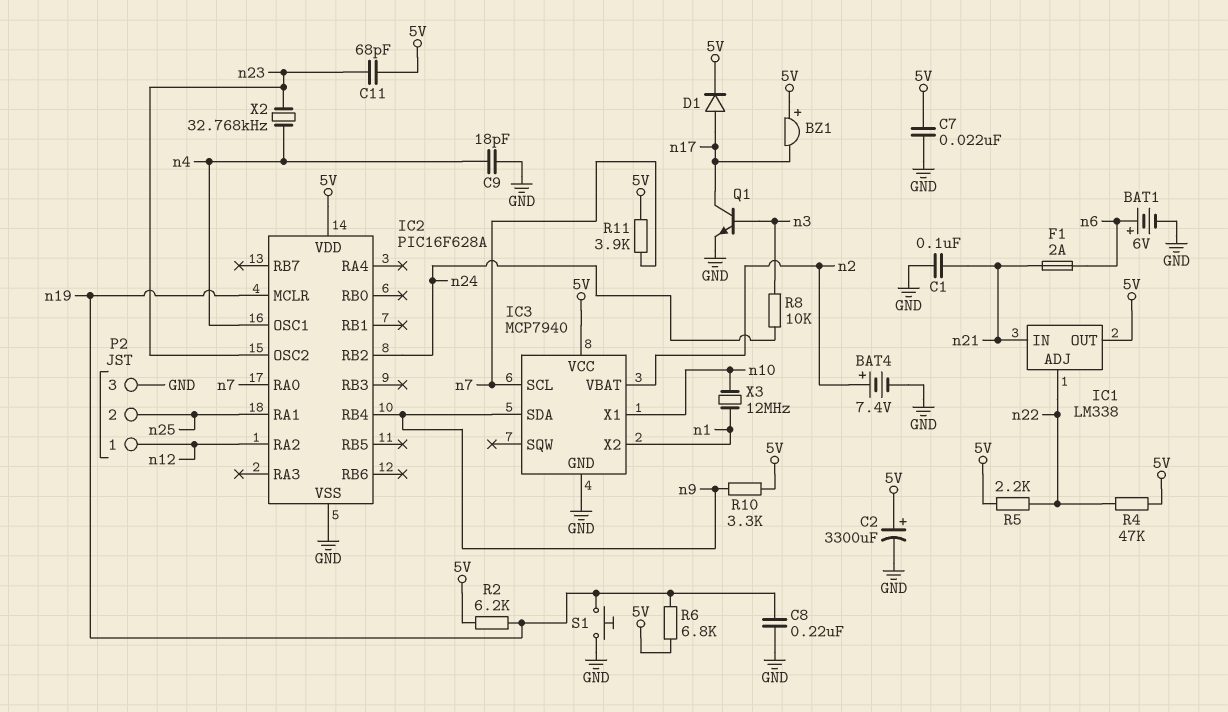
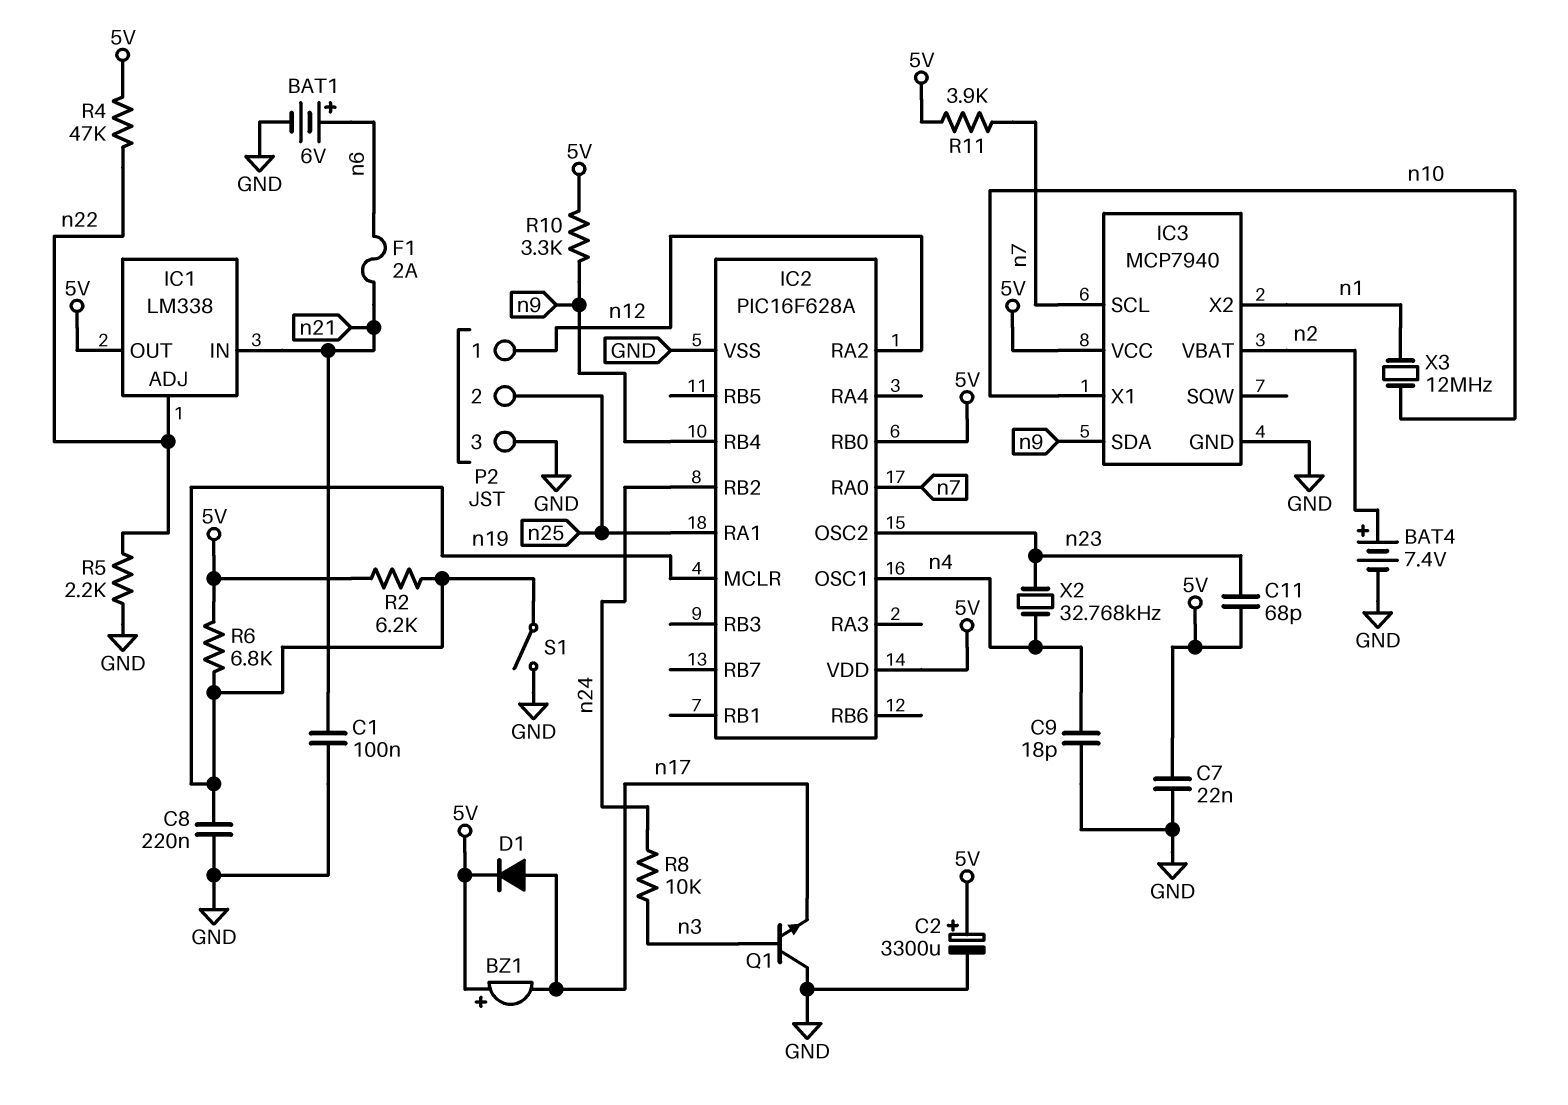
IC2 pin RB0: none -> 5V
Q1: NPN (B n3, C n17, E GND) -> NPN (B n3, C GND, E n17)
R5: 2.2k (5V, n22) -> 2.2k (GND, n22)
S1: button (GND, n19) -> switch (GND, n19)

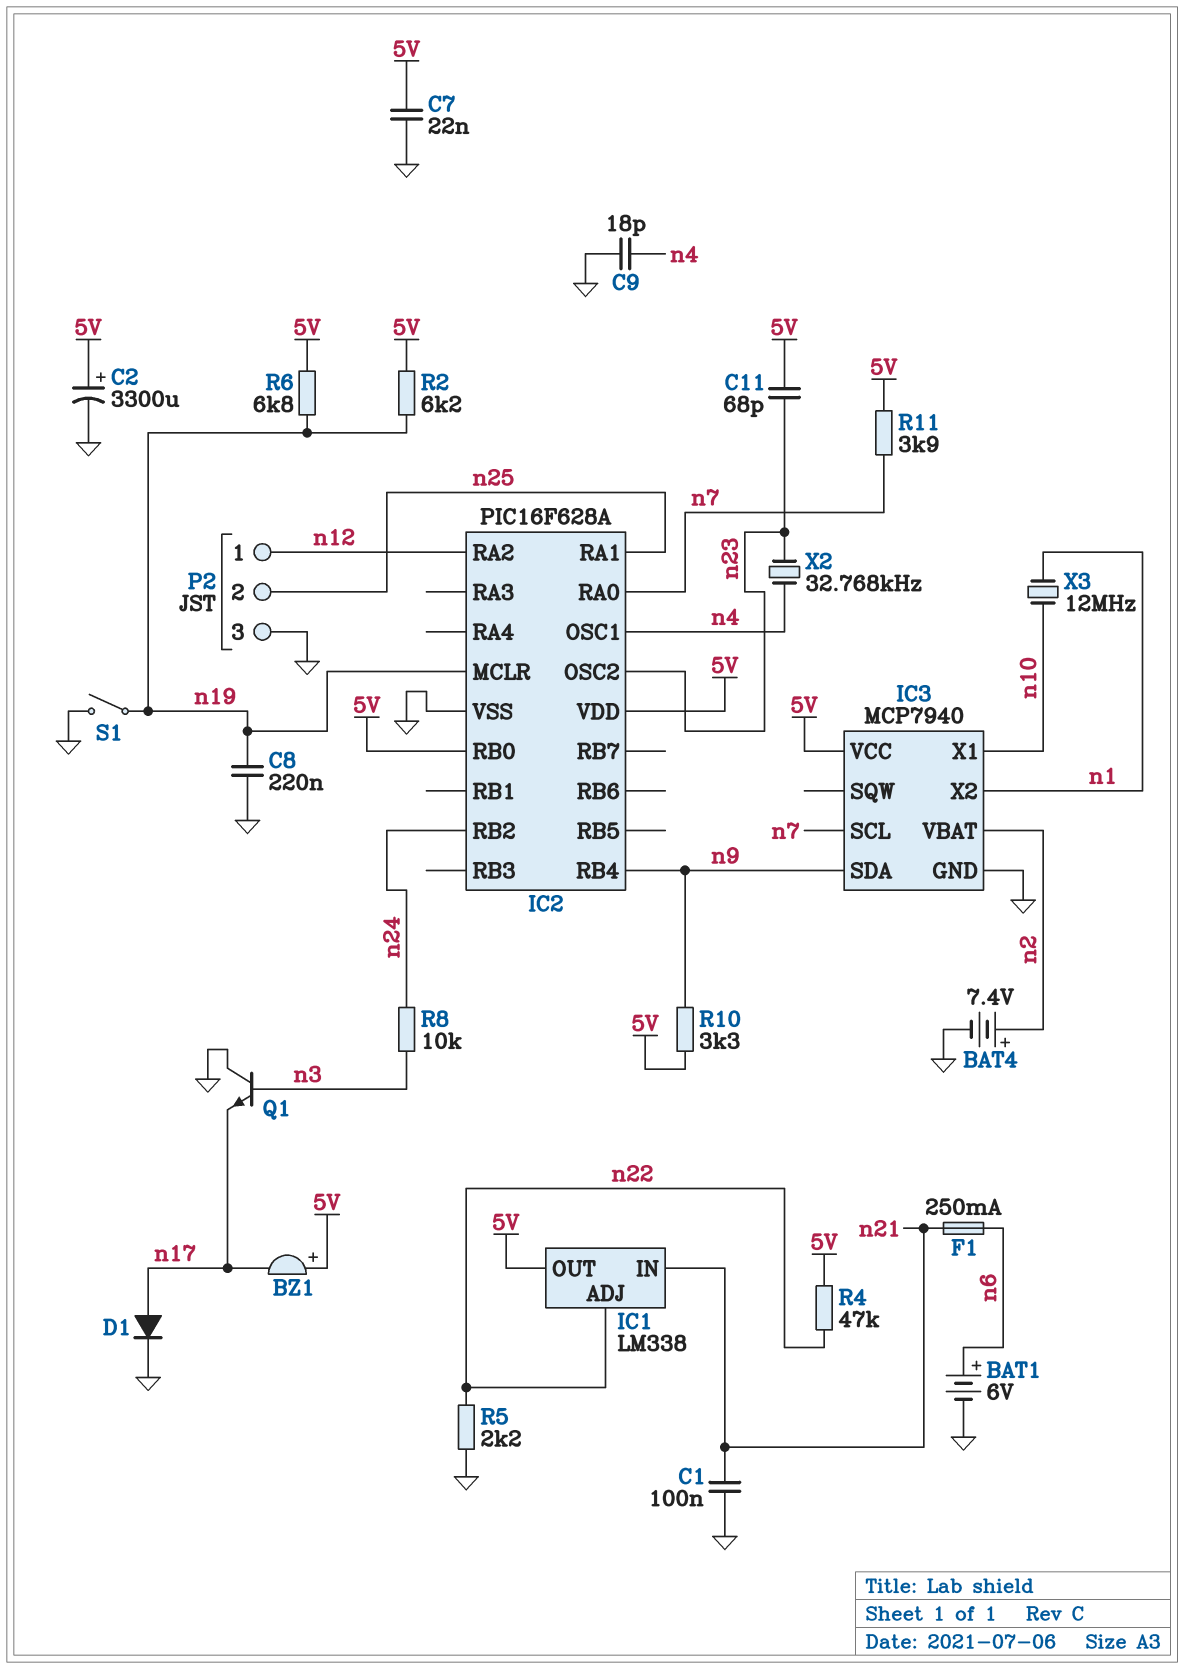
D1: diode (A n17, K 5V) -> diode (A n17, K GND)
F1: 2A (n6, n21) -> 250mA (n6, n21)

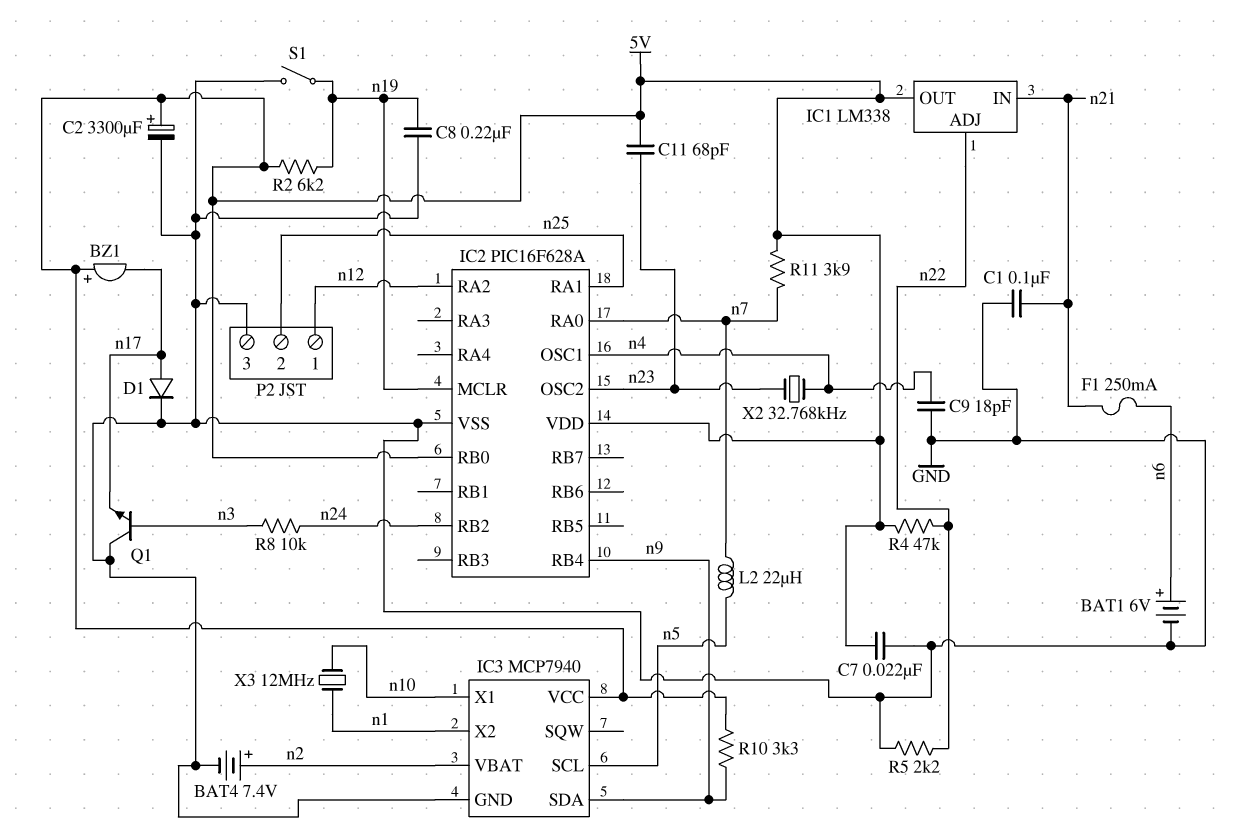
IC3 pin SCL: n7 -> n5
L2: none -> 22uH (n5, n7)
R6: 6.8k (5V, n19) -> none

